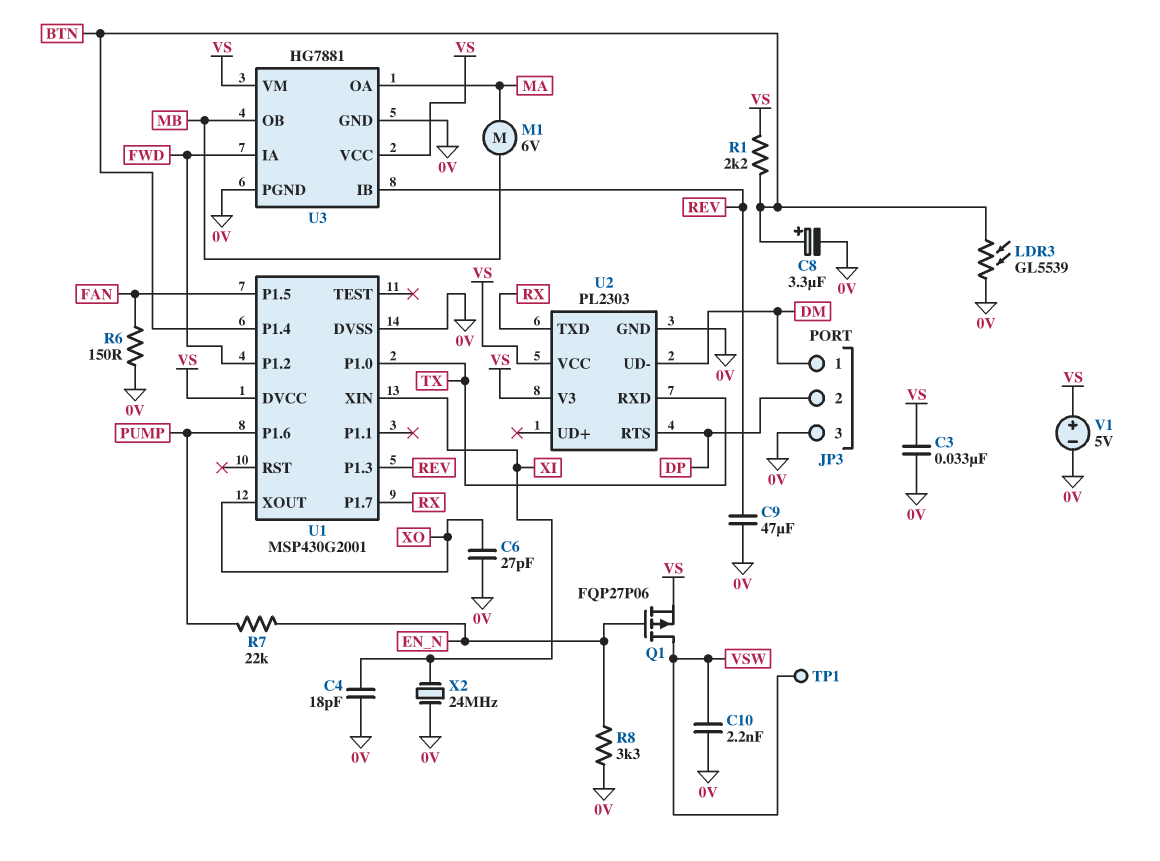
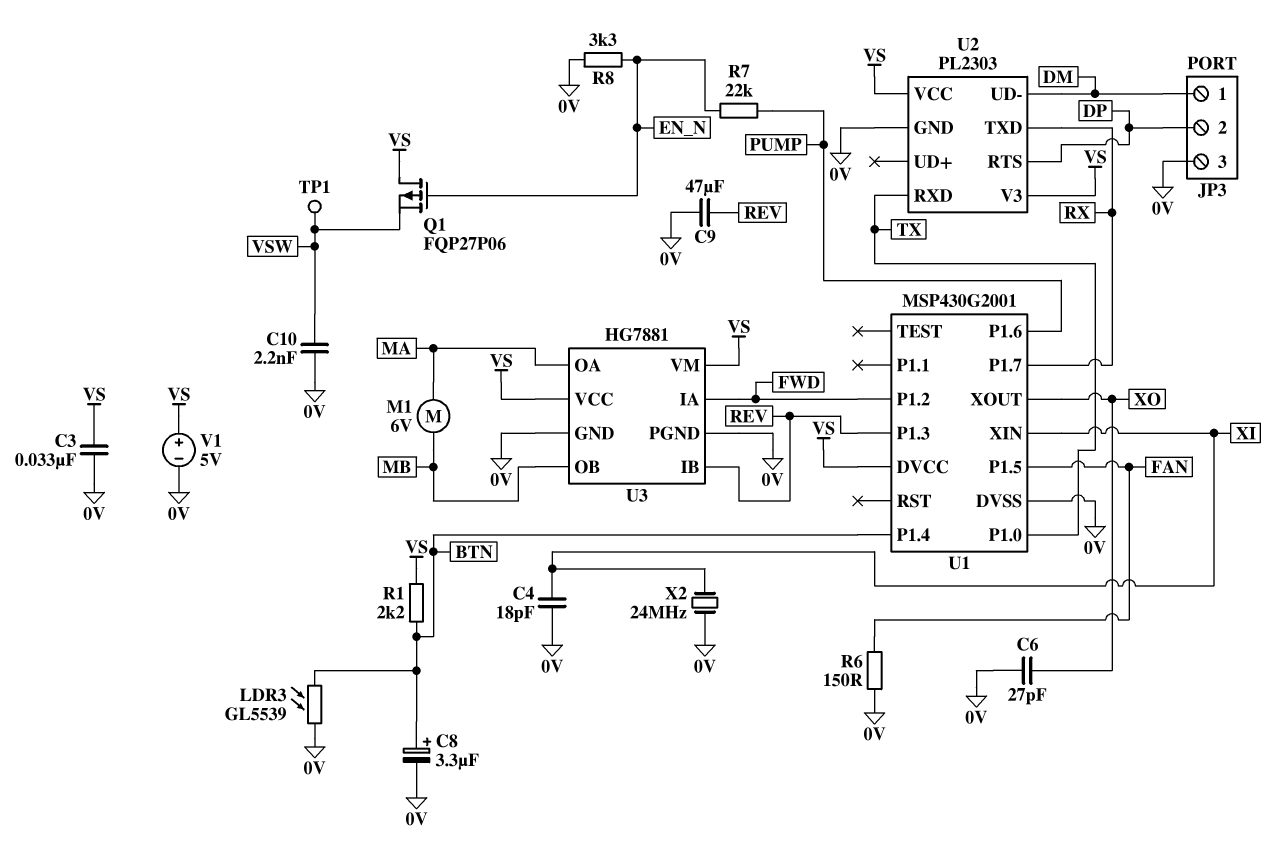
Q1: PMOS FQP27P06 (G EN_N, D VSW, S VS) -> PMOS FQP27P06 (G EN_N, D VS, S VSW)

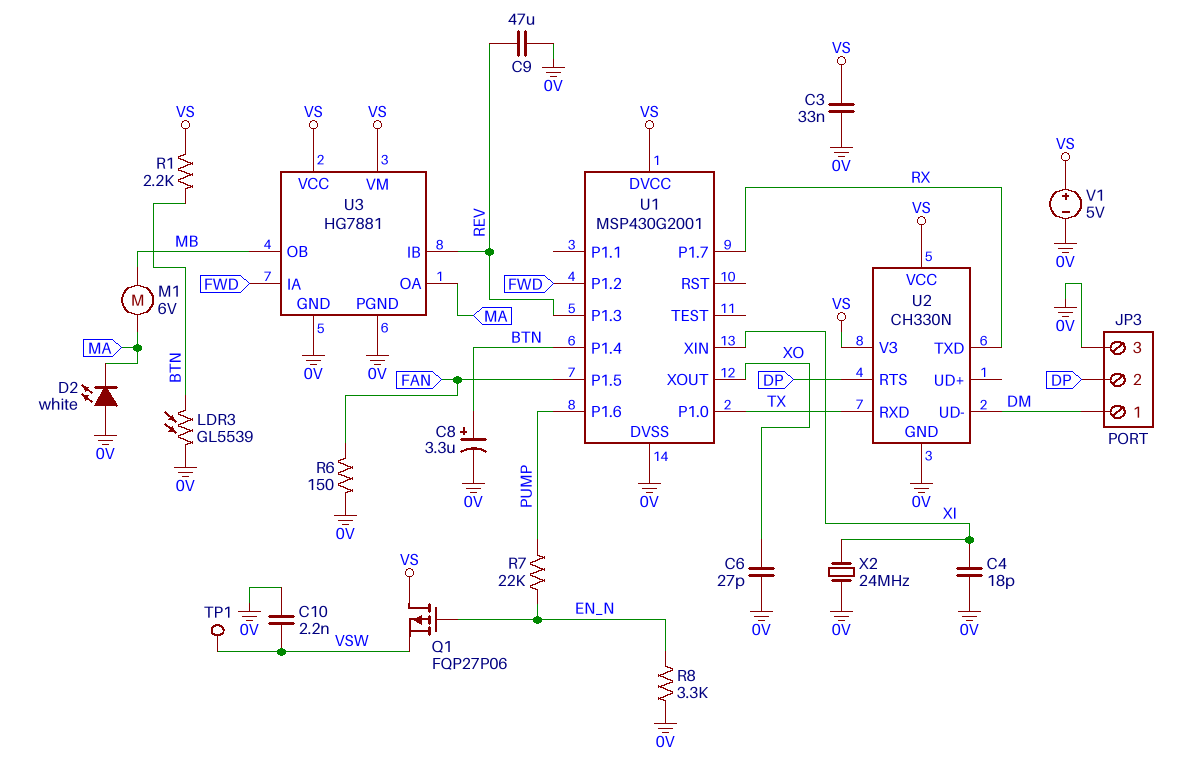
D2: none -> LED white (A 0V, K MA)
U2: PL2303 -> CH330N

